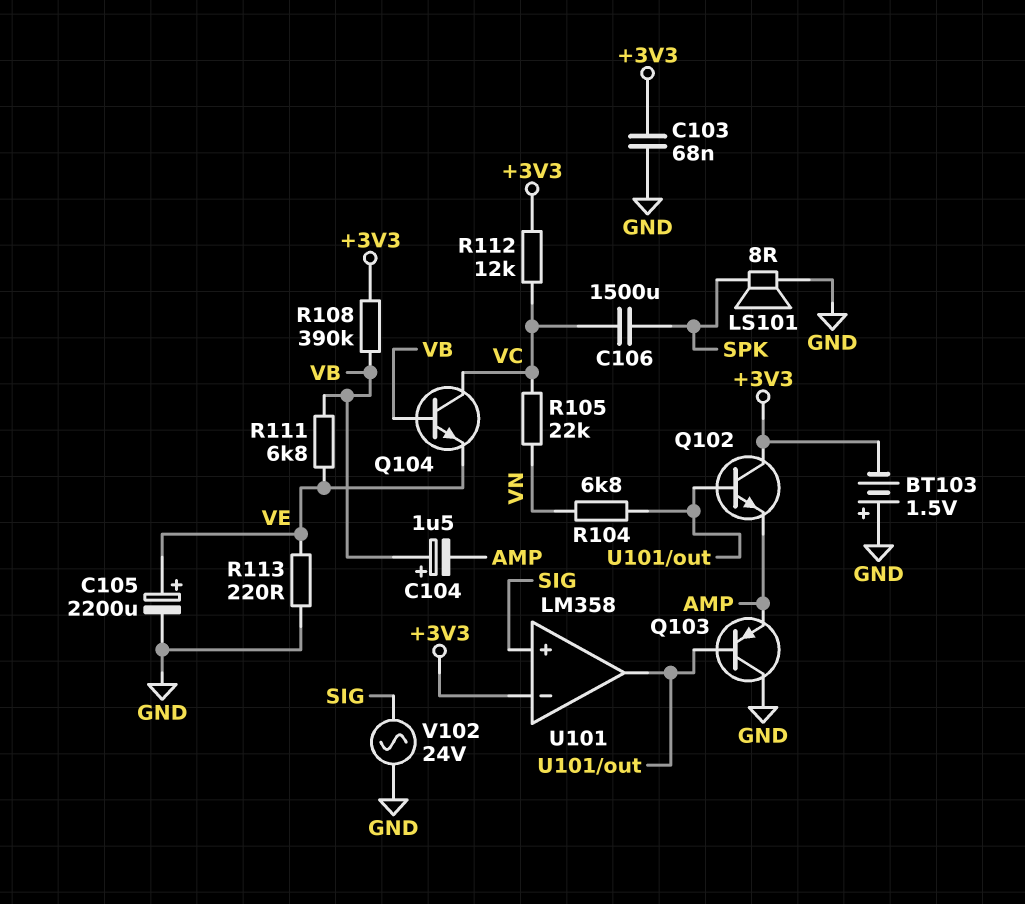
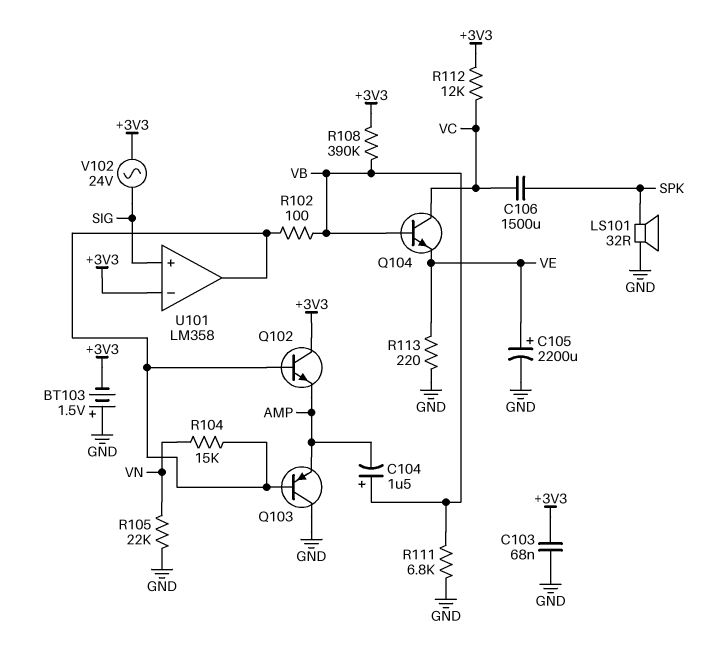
LS101: speaker 8R (GND, SPK) -> speaker 32R (GND, SPK)
R102: none -> 100 (U101/out, VB)
R104: 6.8k (U101/out, VN) -> 15k (U101/out, VN)
R105: 22k (VC, VN) -> 22k (GND, VN)
R111: 6.8k (VB, VE) -> 6.8k (GND, VB)
V102: AC 24V (GND, SIG) -> AC 24V (+3V3, SIG)

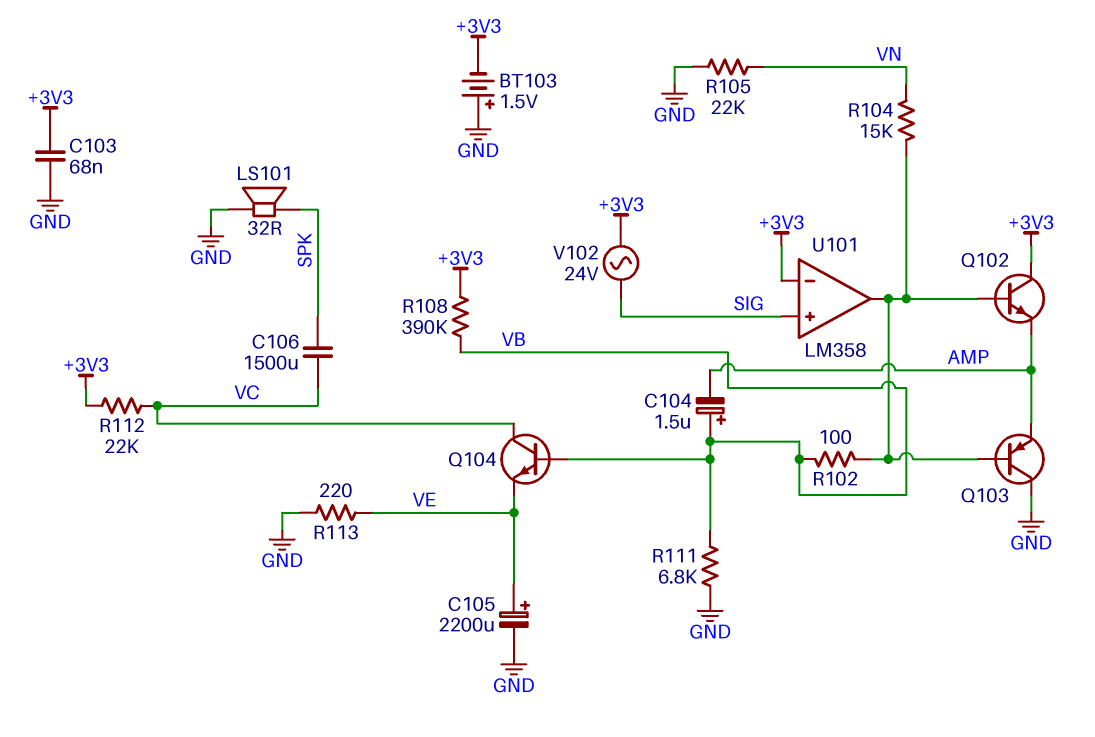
R112: 12k (+3V3, VC) -> 22k (+3V3, VC)

